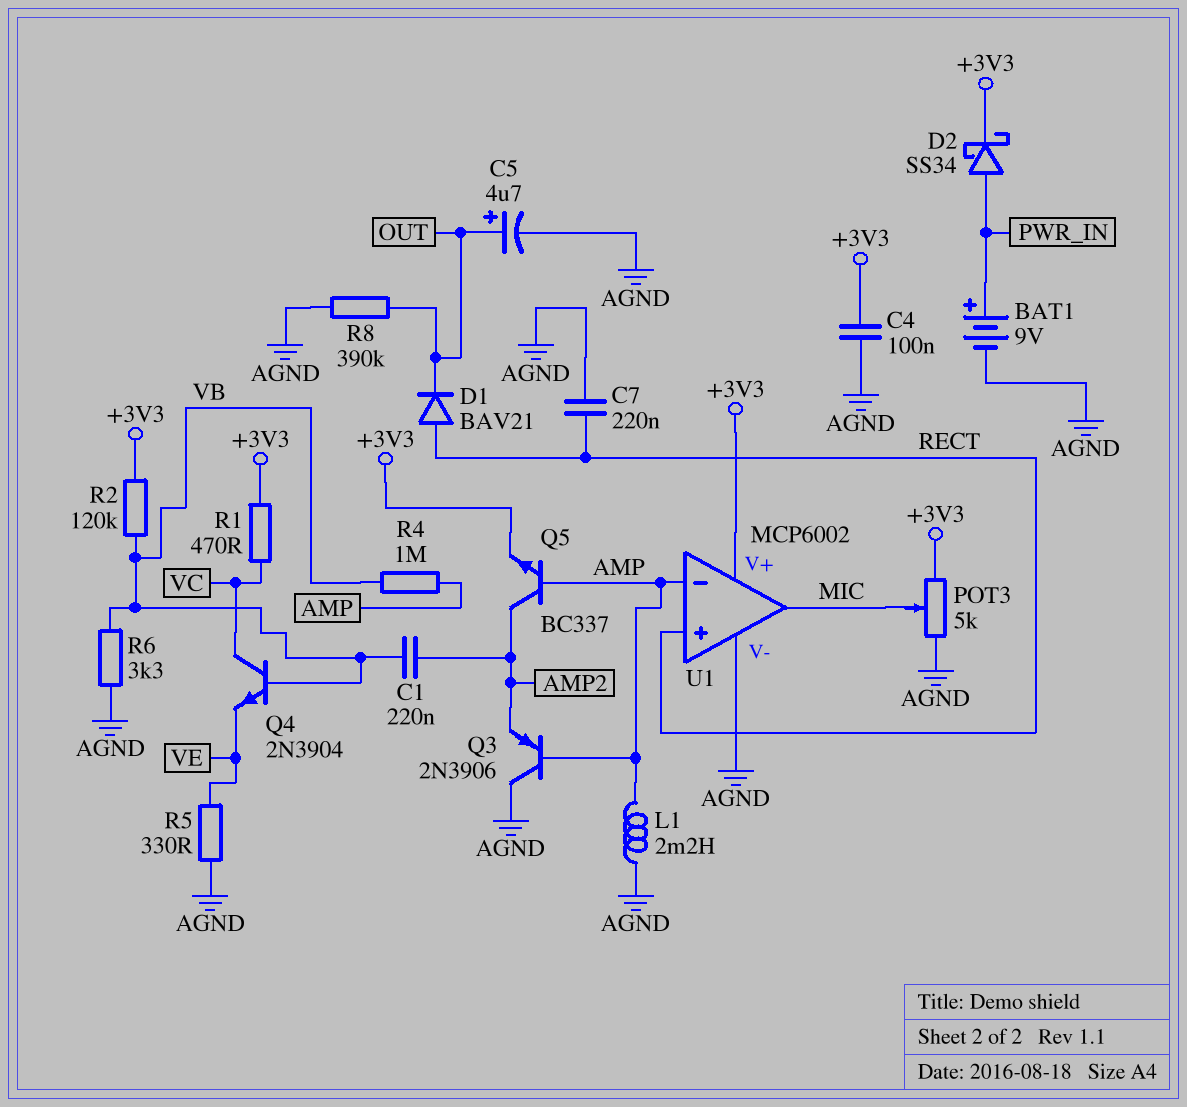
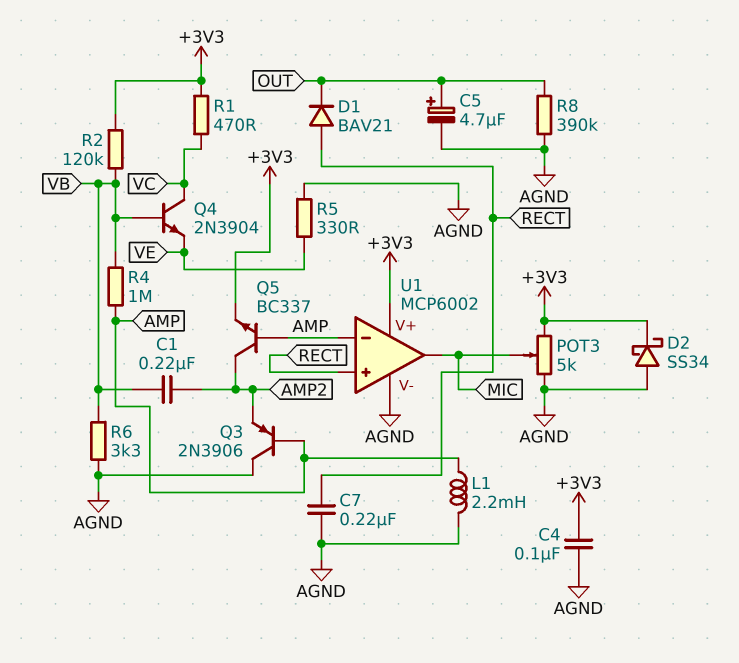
BAT1: 9V (plus PWR_IN, minus AGND) -> none
D2: schottky SS34 (A PWR_IN, K +3V3) -> schottky SS34 (A AGND, K +3V3)

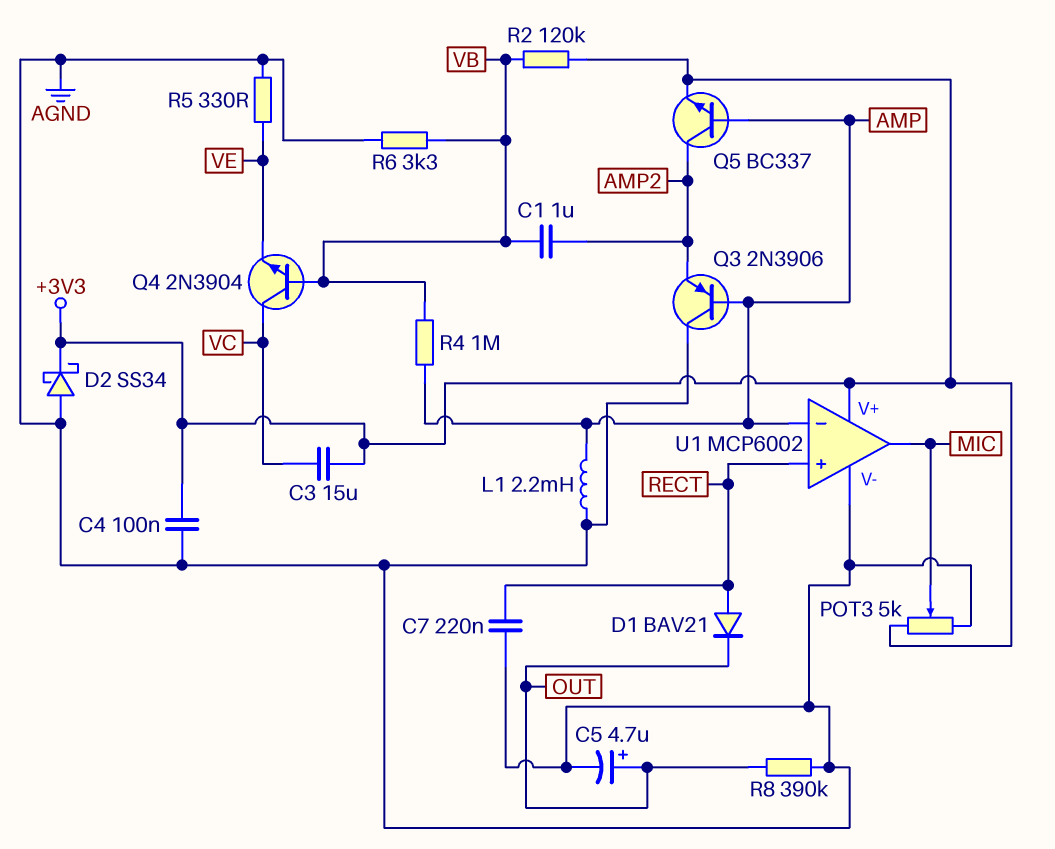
C1: 220nF (AMP2, VB) -> 1uF (AMP2, VB)
C3: none -> 15uF (+3V3, VC)
R1: 470 (+3V3, VC) -> none

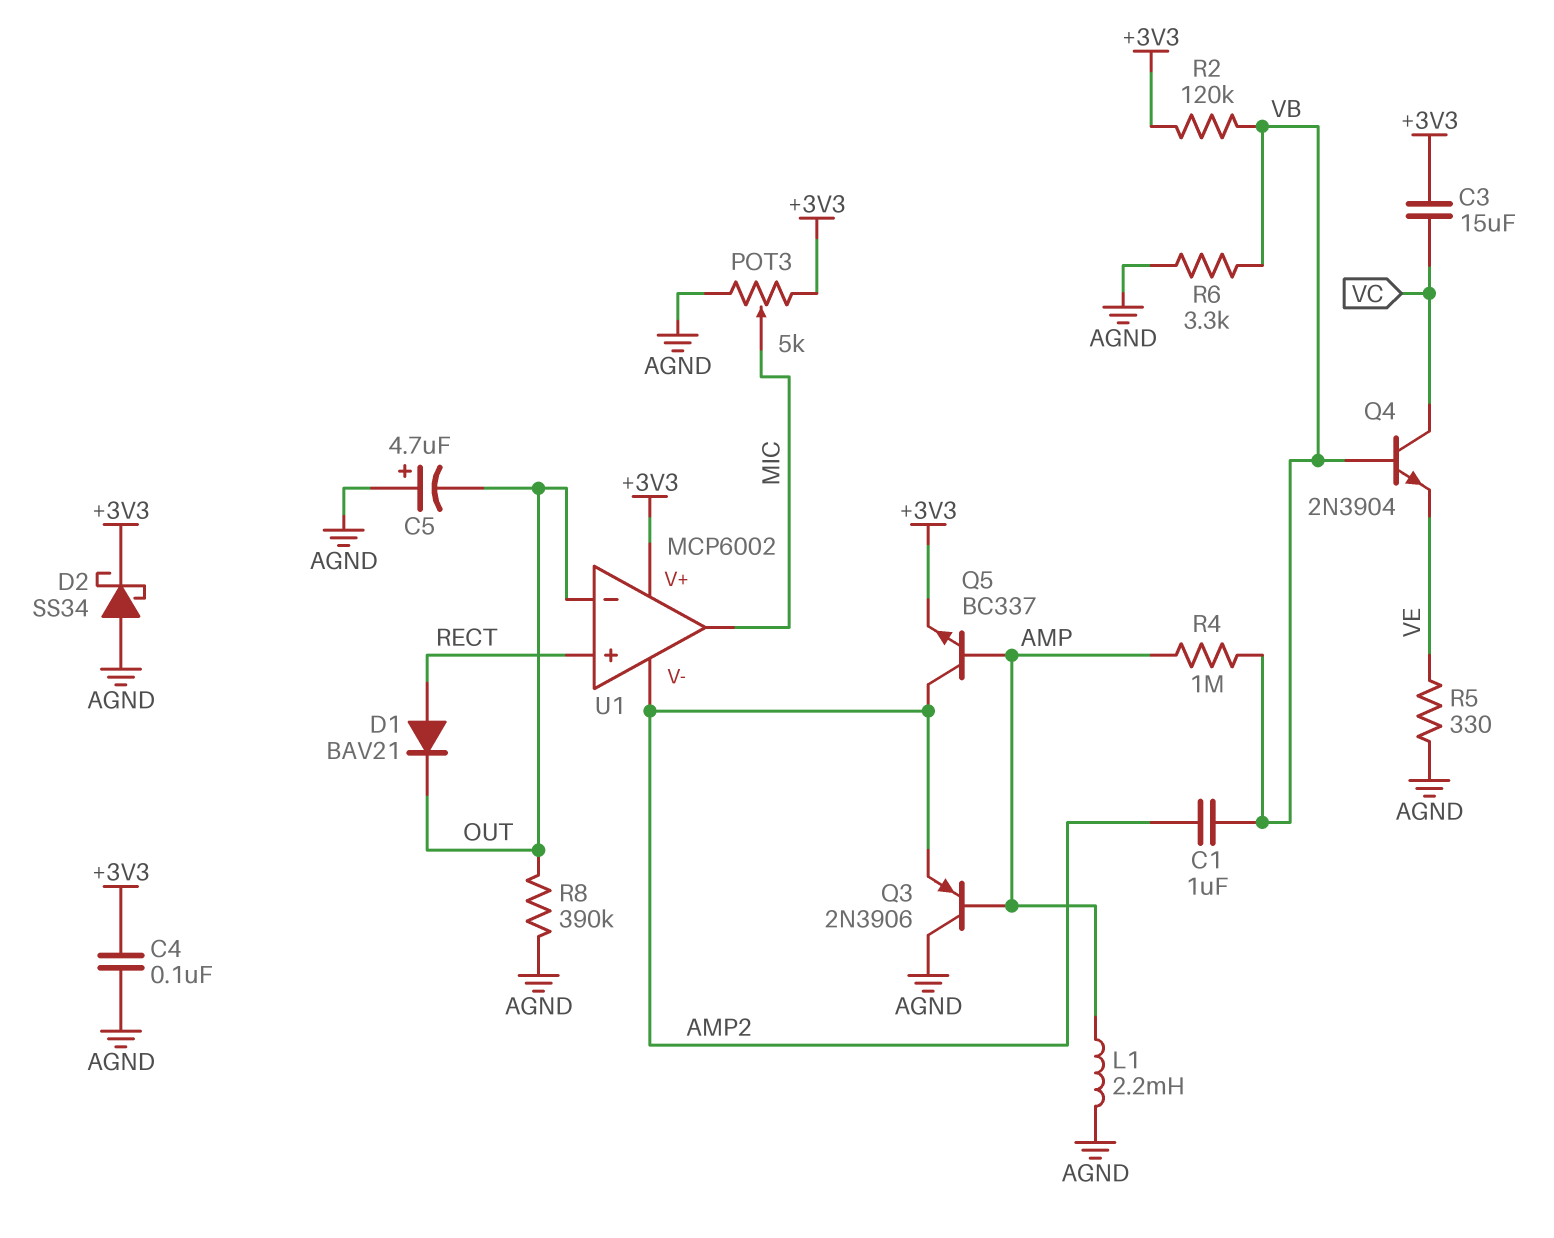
C5: 4.7uF (plus OUT, minus AGND) -> 4.7uF (plus AGND, minus OUT)
C7: 220nF (AGND, RECT) -> none
U1 pin V-: AGND -> AMP2
U1 pin in-: AMP -> OUT

